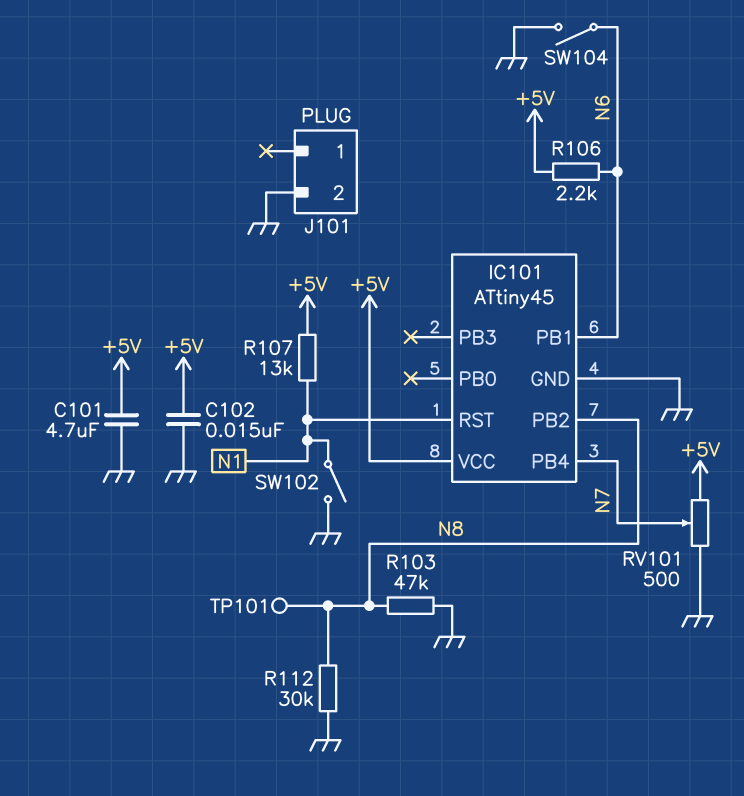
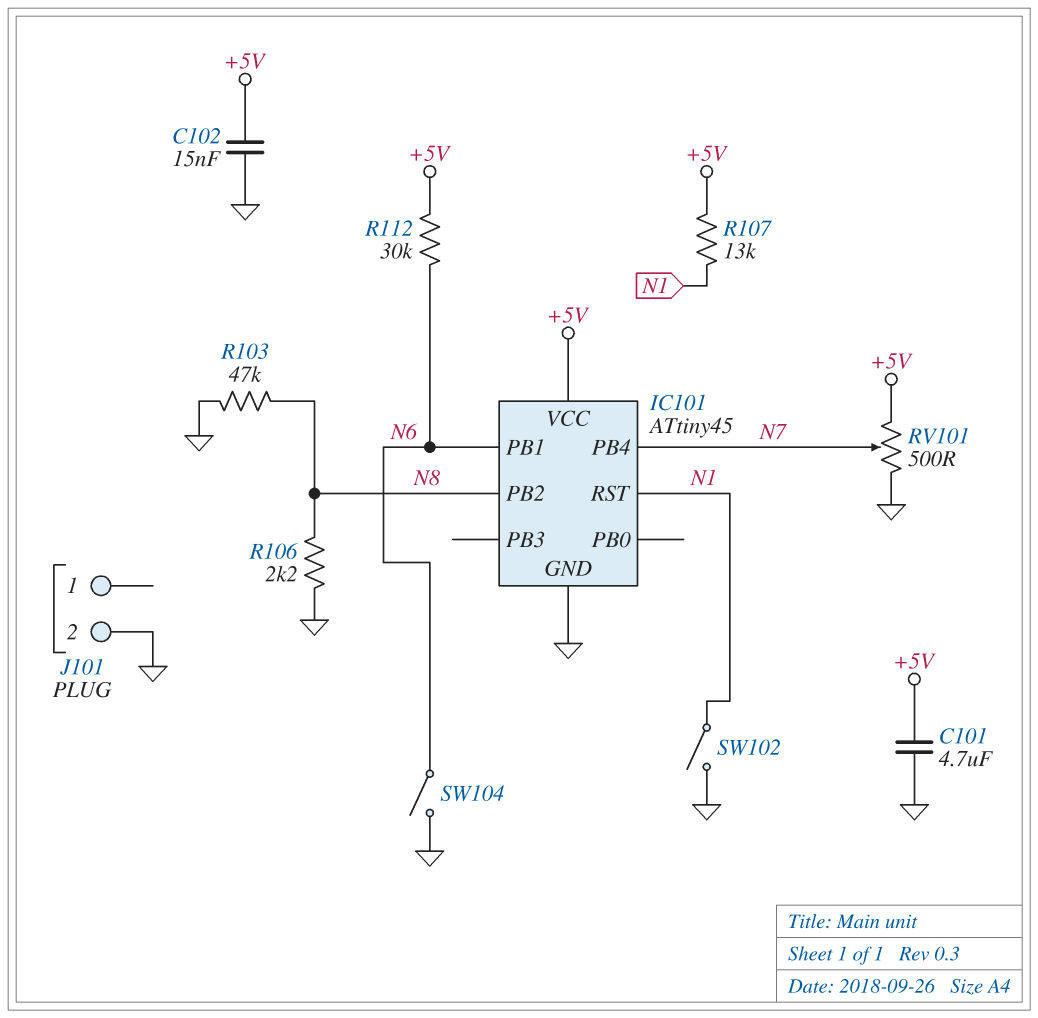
R106: 2.2k (+5V, N6) -> 2.2k (GND, N8)
R112: 30k (GND, N8) -> 30k (+5V, N6)
TP101: test point (N8) -> none

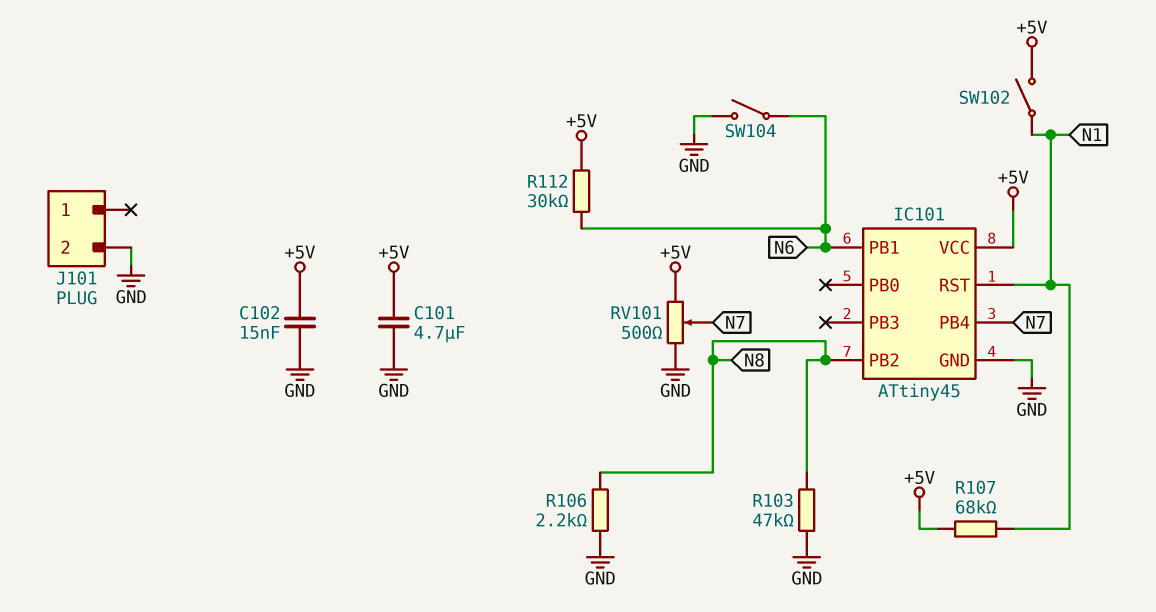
R107: 13k (+5V, N1) -> 68k (+5V, N1)
SW102: switch (GND, N1) -> switch (+5V, N1)

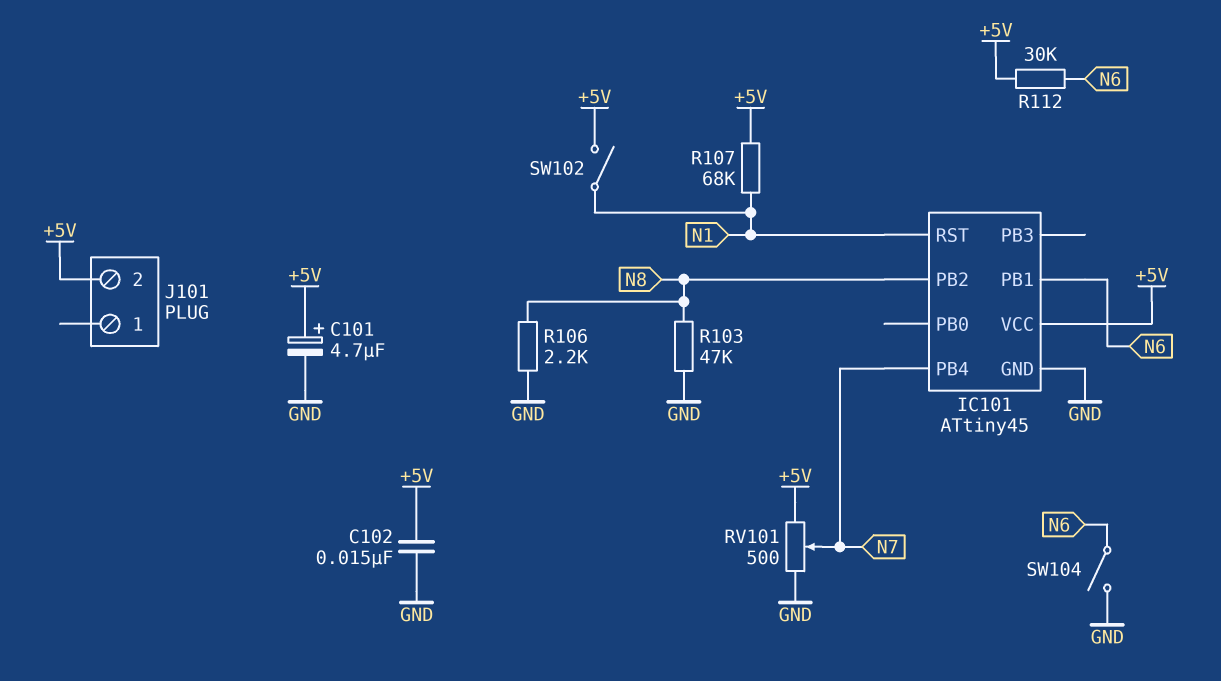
C101: 4.7uF (+5V, GND) -> 4.7uF (plus +5V, minus GND)
J101 pin 2: GND -> +5V

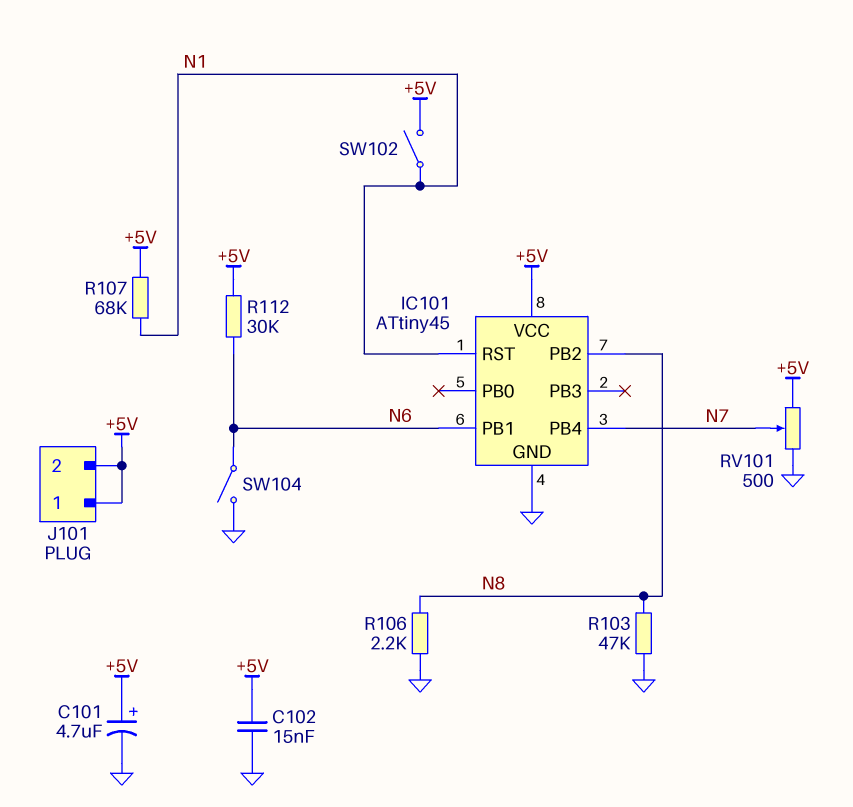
J101 pin 1: none -> +5V

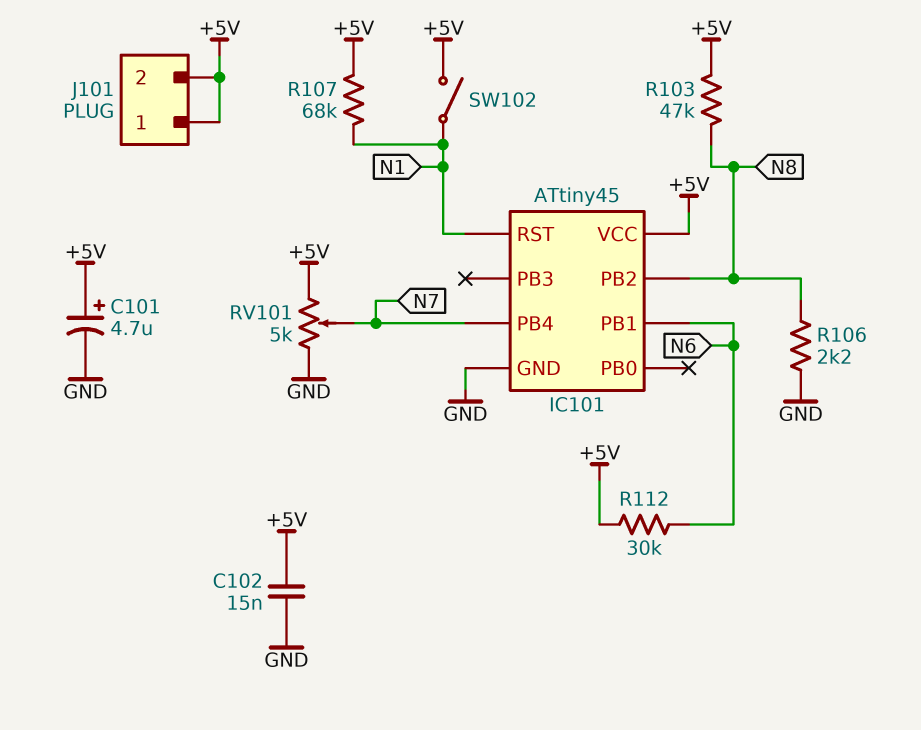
R103: 47k (GND, N8) -> 47k (+5V, N8)
RV101: 500 (+5V, GND, wiper N7) -> 5k (+5V, GND, wiper N7)
SW104: switch (GND, N6) -> none

